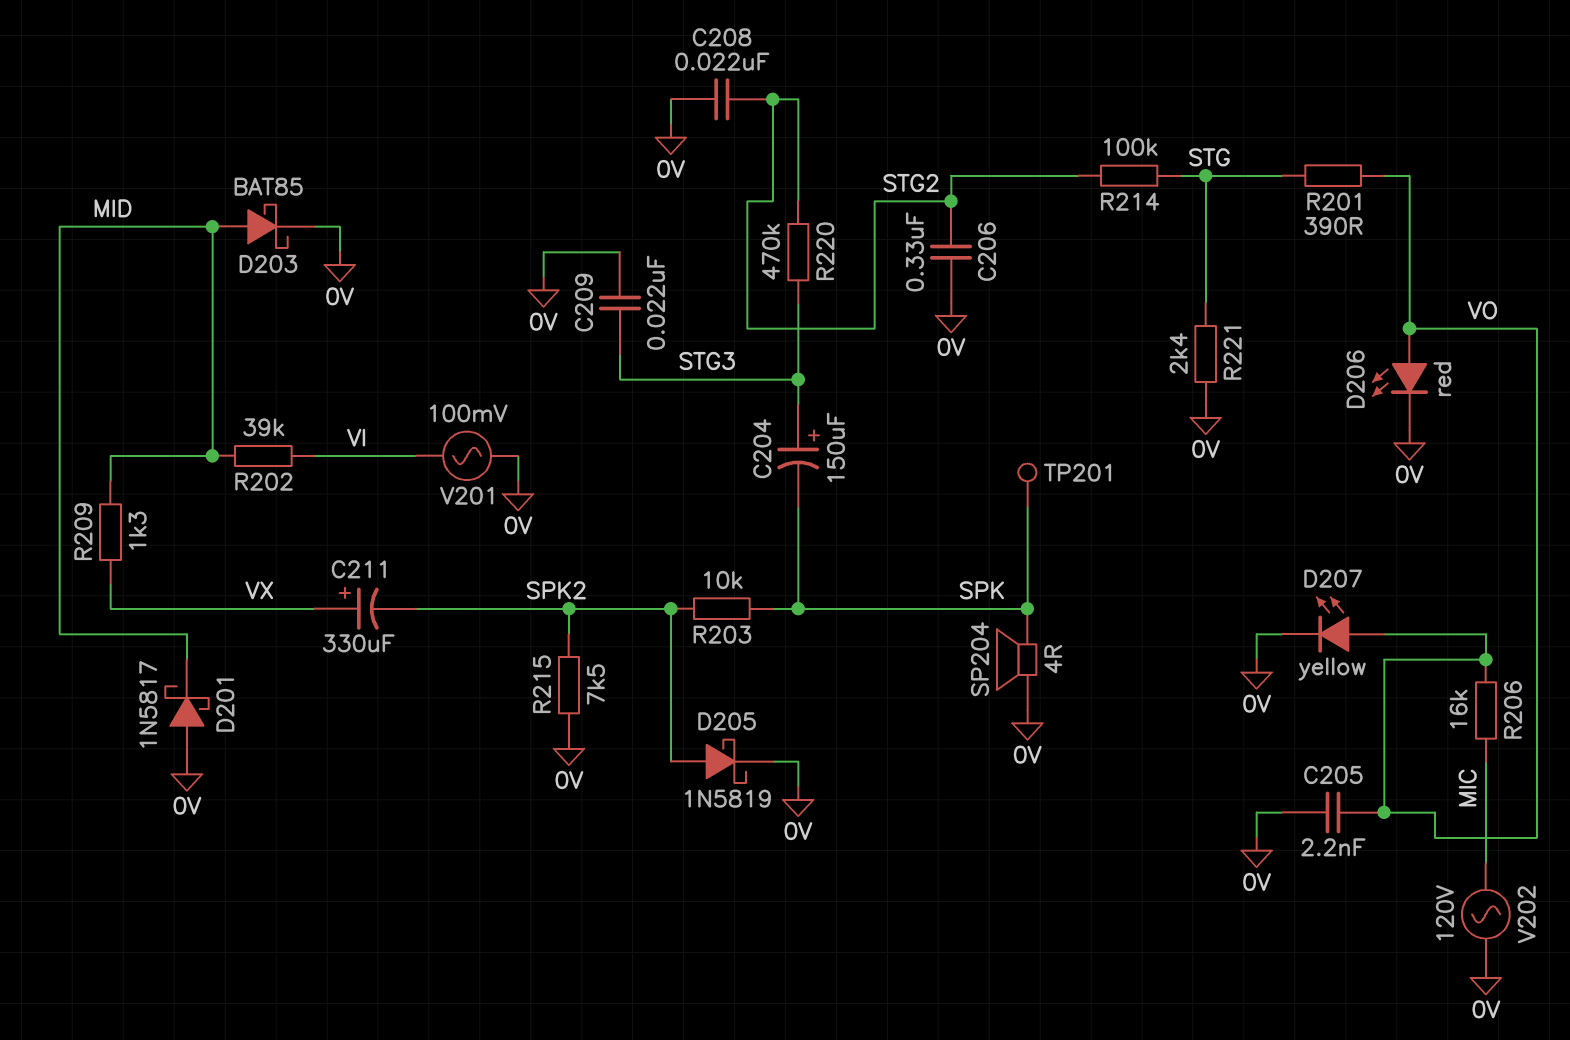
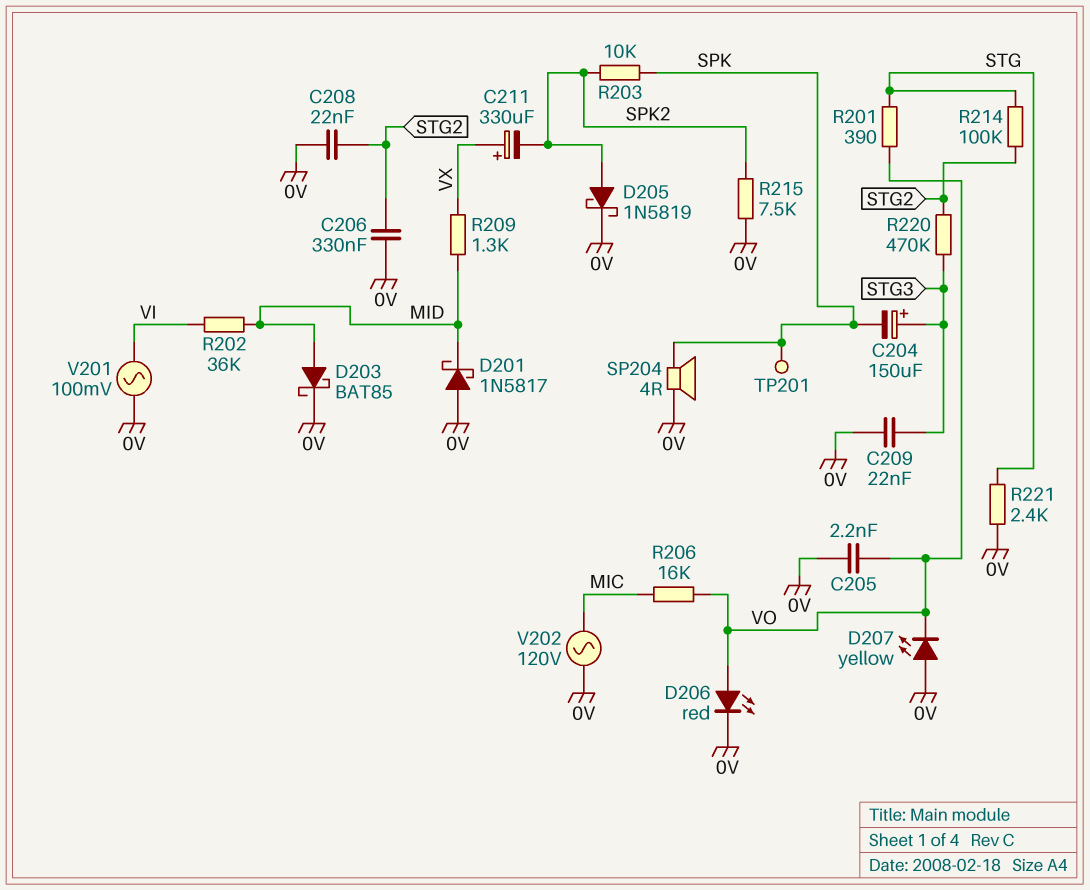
D207: LED yellow (A VO, K 0V) -> LED yellow (A 0V, K VO)
R202: 39k (MID, VI) -> 36k (MID, VI)

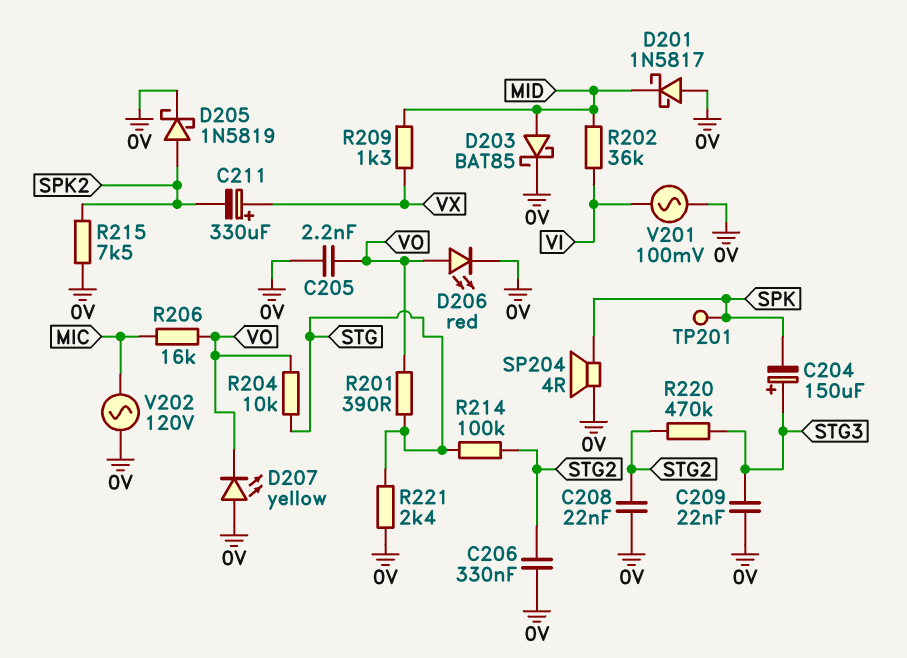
R203: 10k (SPK, SPK2) -> none
R204: none -> 10k (STG, VO)

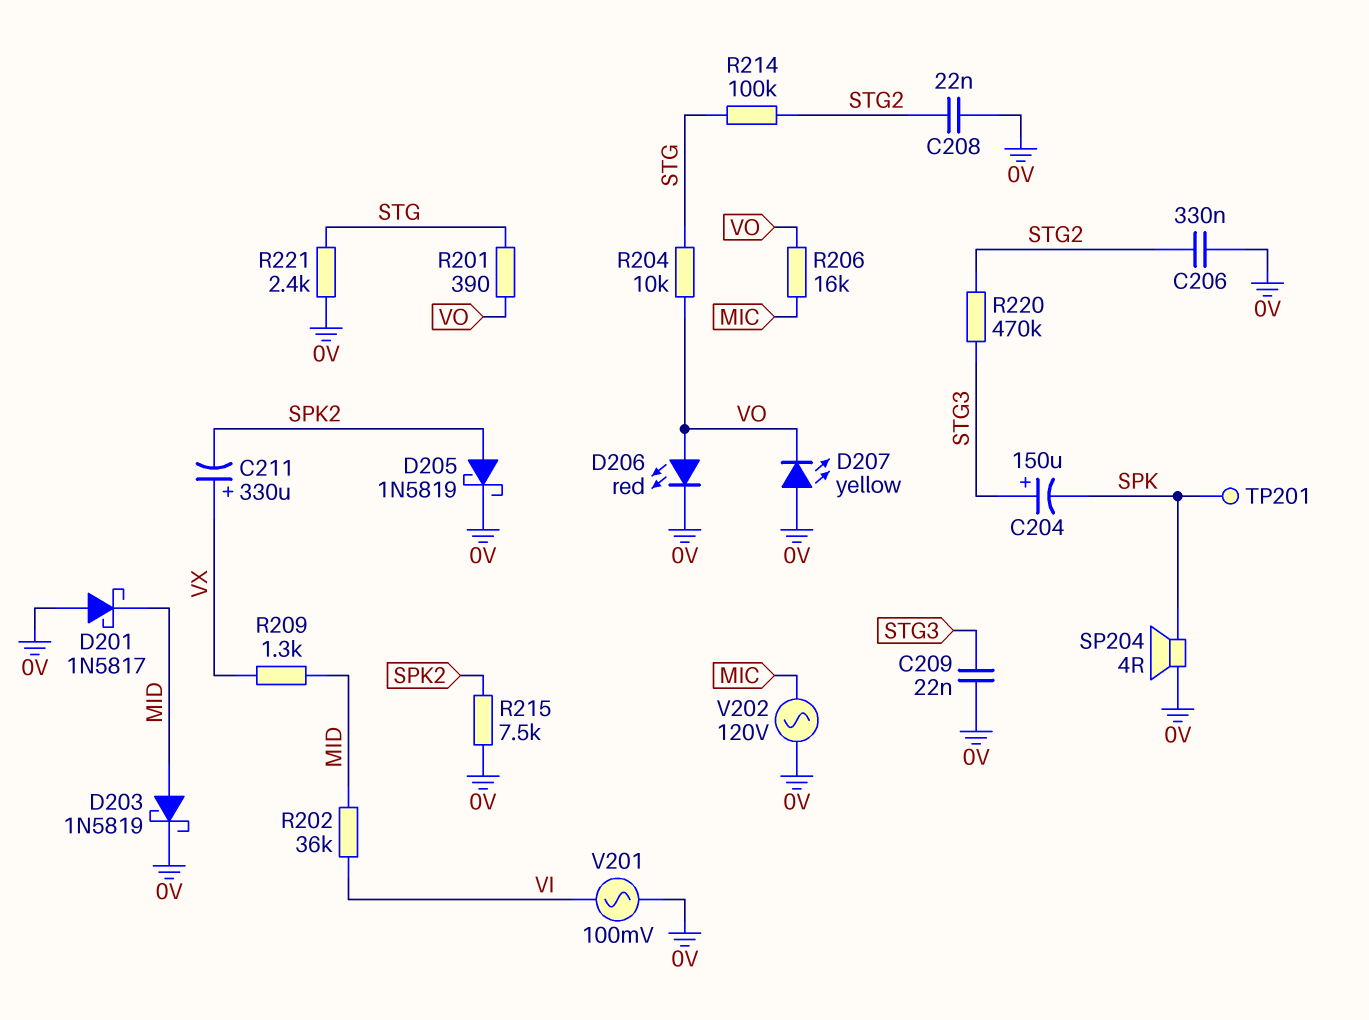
C205: 2.2nF (0V, VO) -> none
D203: schottky BAT85 (A MID, K 0V) -> schottky 1N5819 (A MID, K 0V)

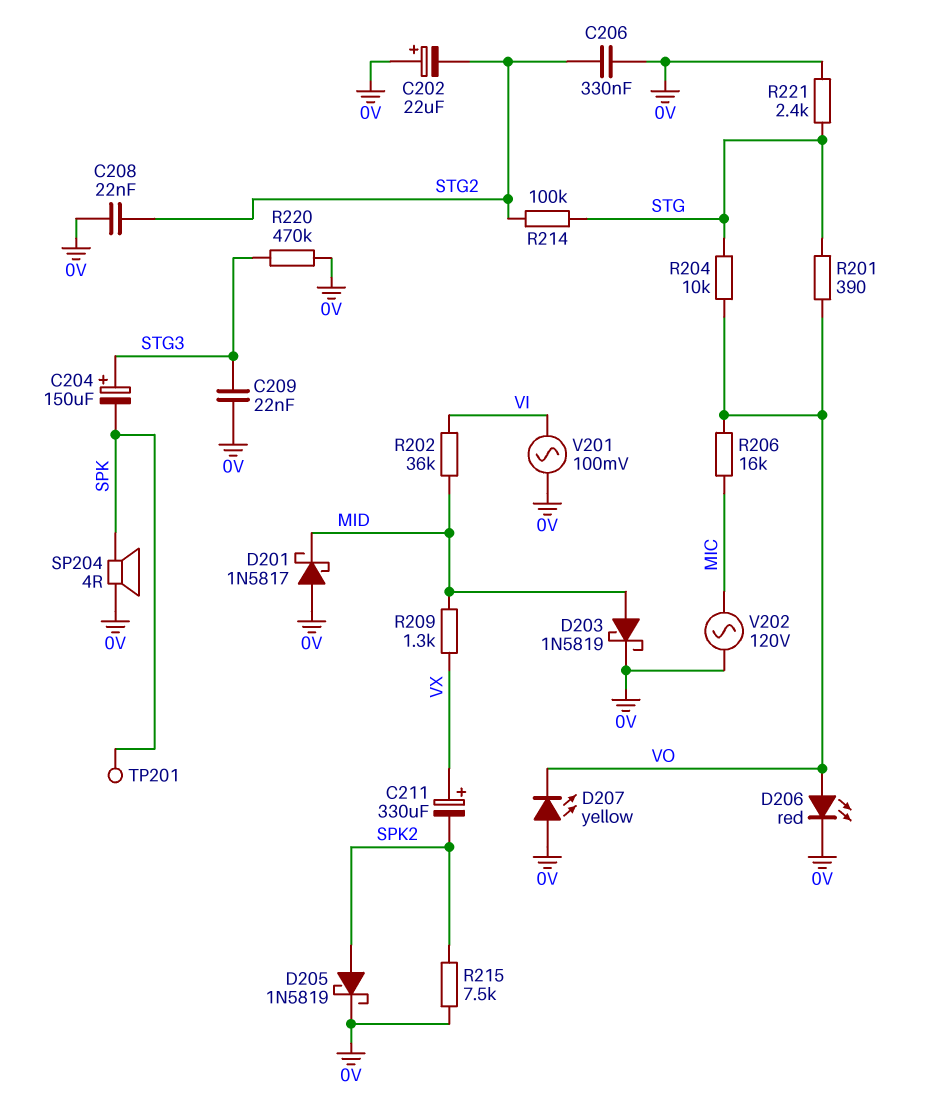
C202: none -> 22uF (plus 0V, minus STG2)
R220: 470k (STG2, STG3) -> 470k (0V, STG3)

